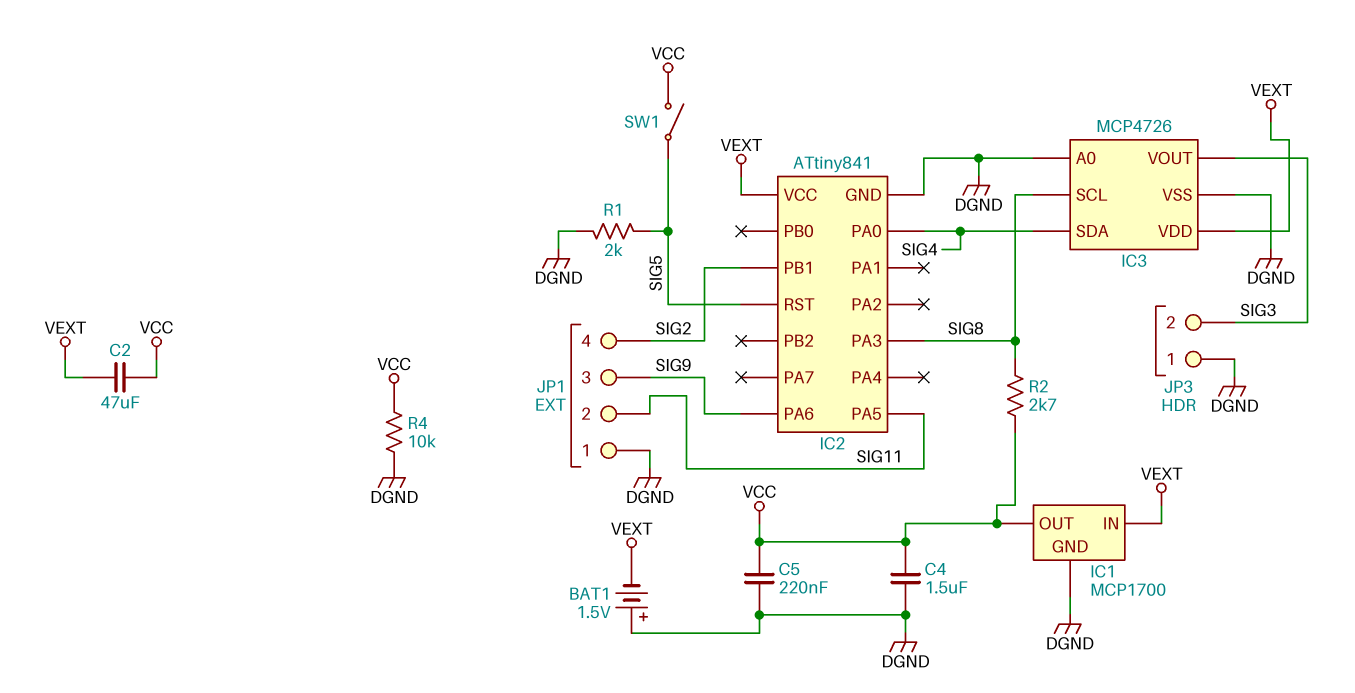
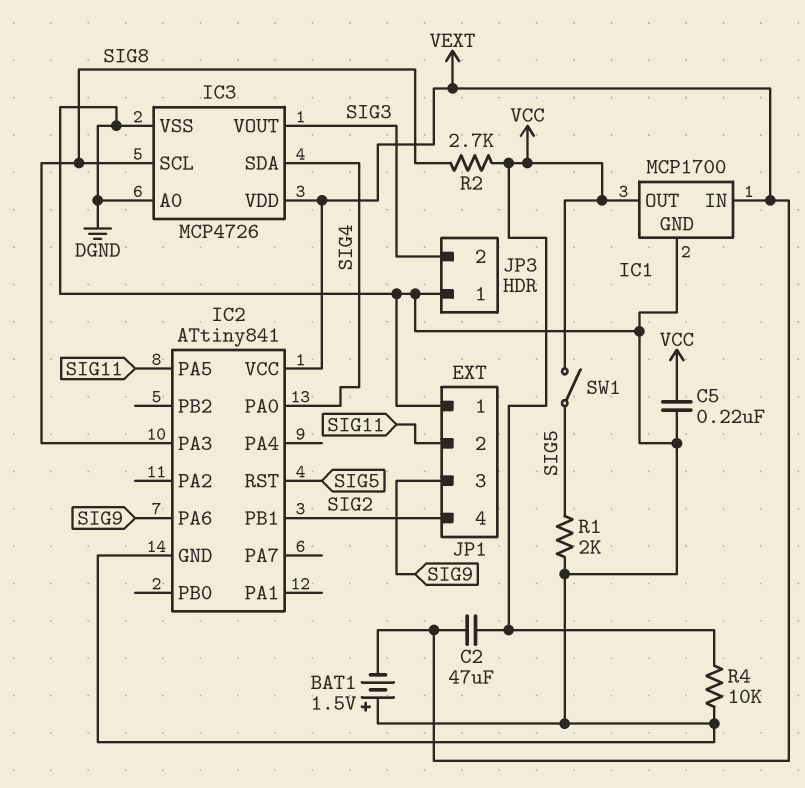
C4: 1.5uF (DGND, VCC) -> none

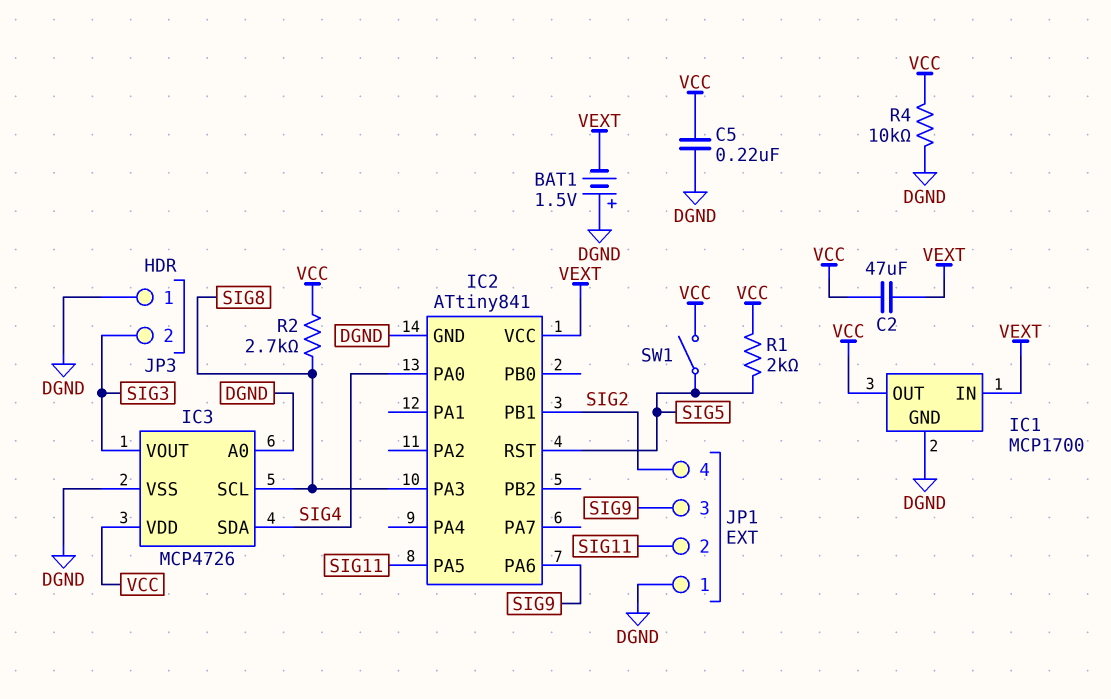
IC3 pin VDD: VEXT -> VCC
R1: 2k (DGND, SIG5) -> 2k (SIG5, VCC)

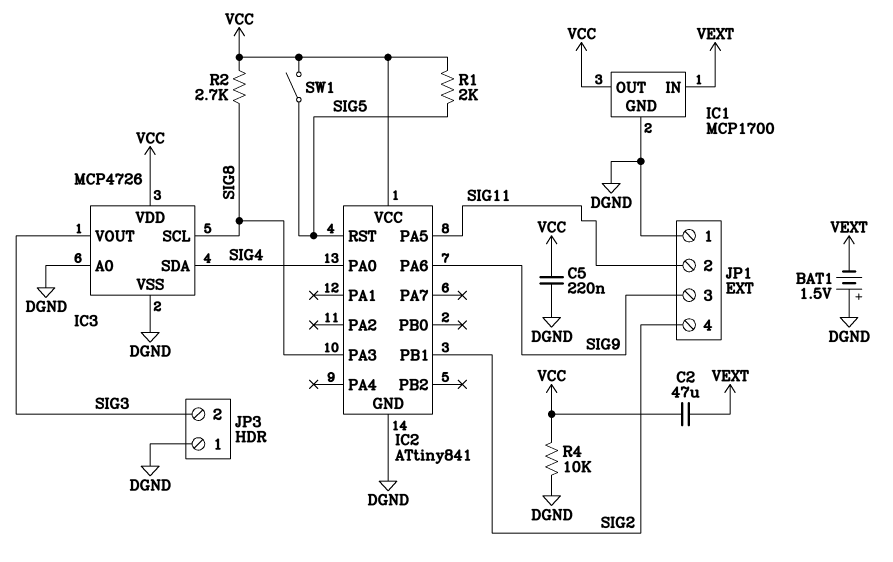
IC2 pin VCC: VEXT -> VCC

